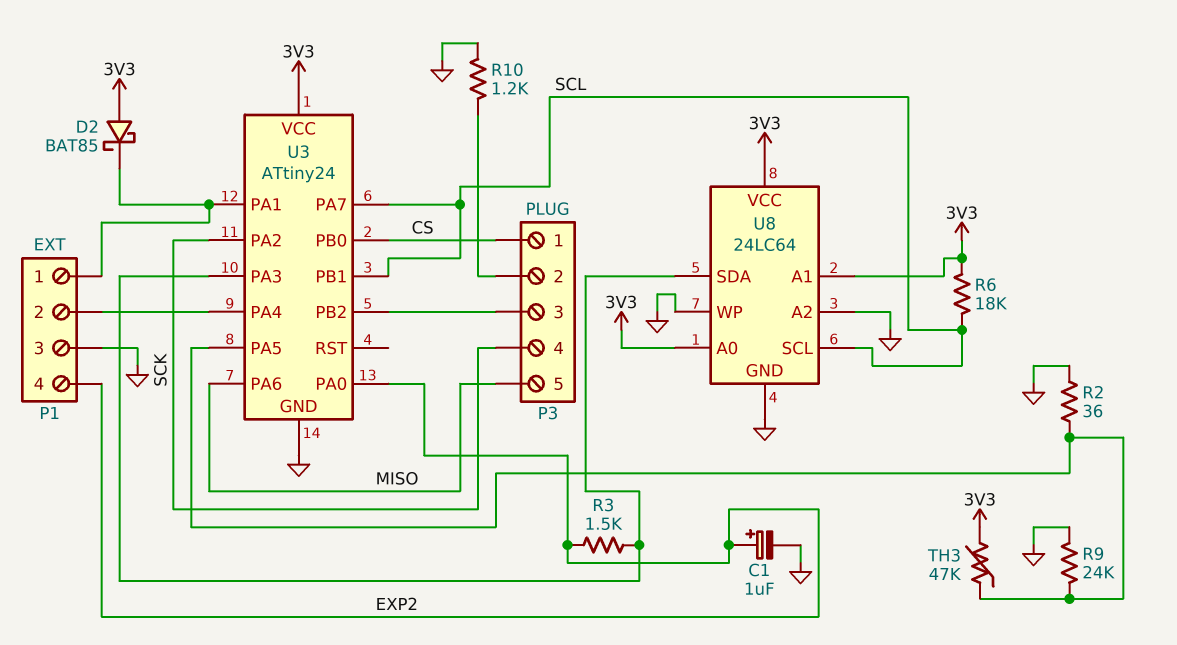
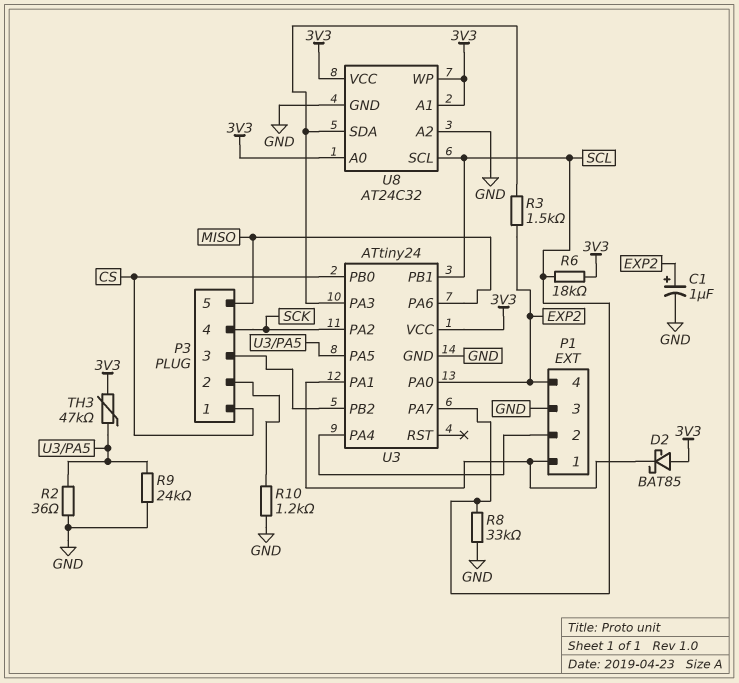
R8: none -> 33k (GND, SCL)
U8: 24LC64 -> AT24C32
U8 pin WP: GND -> 3V3

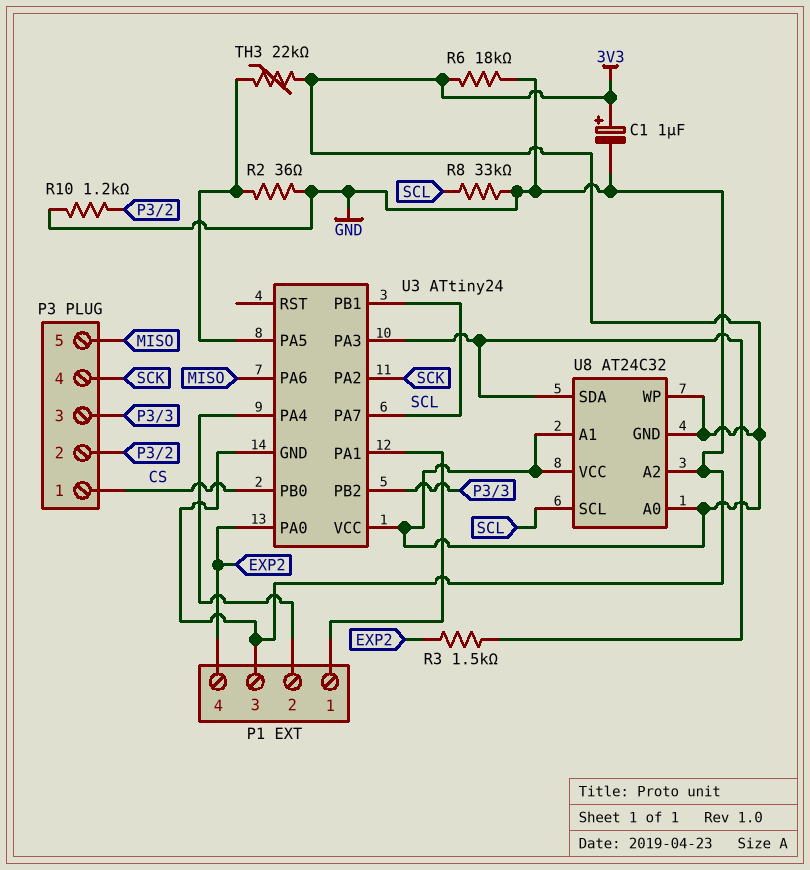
C1: 1uF (plus EXP2, minus GND) -> 1uF (plus 3V3, minus GND)
D2: schottky BAT85 (A 3V3, K P1/1) -> none
R6: 18k (3V3, SCL) -> 18k (3V3, GND)
R9: 24k (GND, U3/PA5) -> none
TH3: 47k (3V3, U3/PA5) -> 22k (3V3, U3/PA5)
U8 pin GND: GND -> 3V3

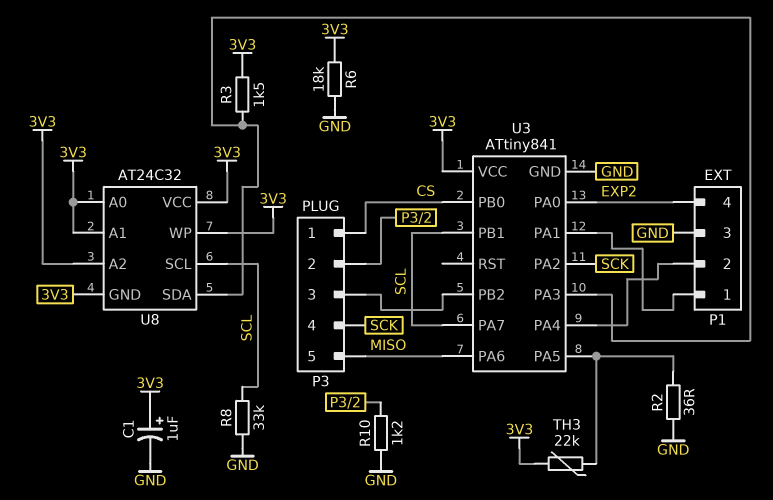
R3: 1.5k (EXP2, U3/PA3) -> 1.5k (3V3, U3/PA3)
U3: ATtiny24 -> ATtiny841
U8 pin A2: GND -> 3V3

